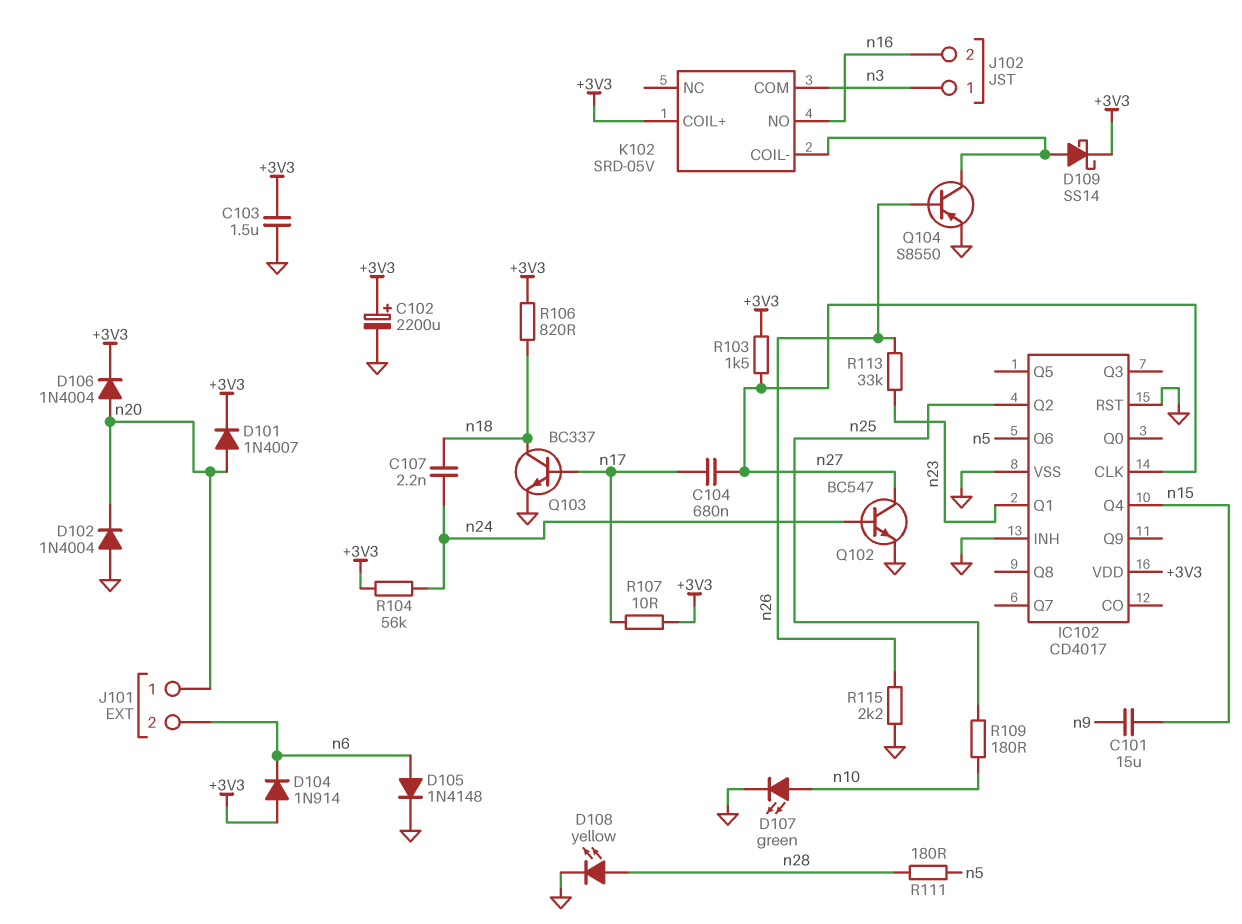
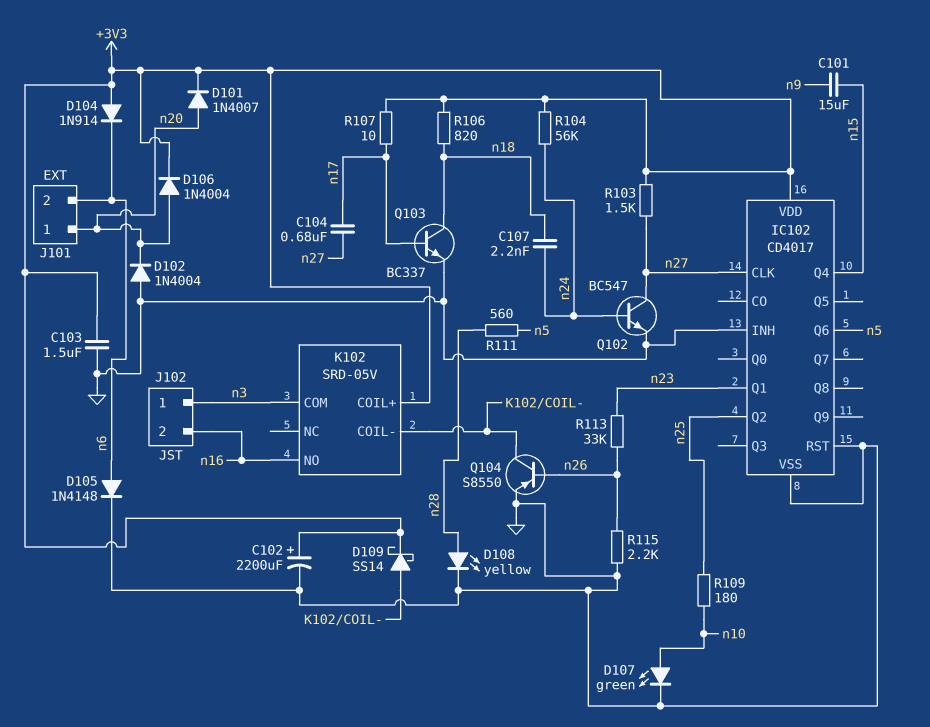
R111: 180 (n5, n28) -> 560 (n5, n28)

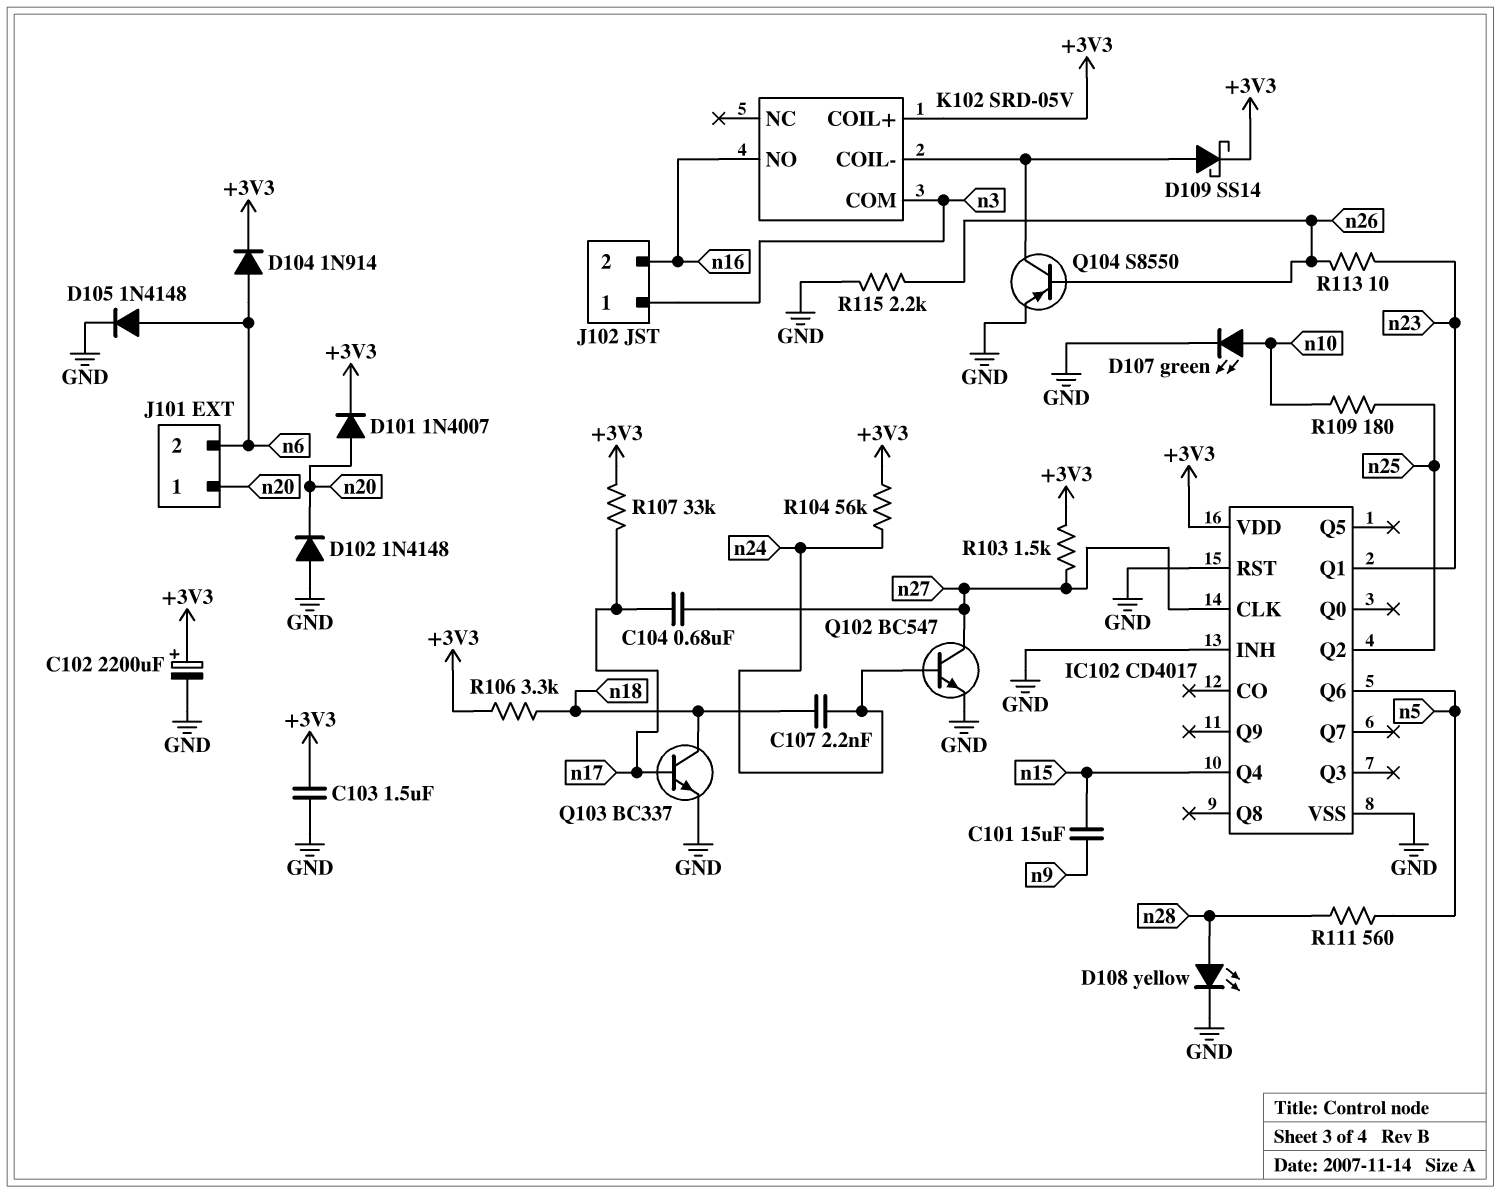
D102: diode 1N4004 (A GND, K n20) -> diode 1N4148 (A GND, K n20)
D104: diode 1N914 (A +3V3, K n6) -> diode 1N914 (A n6, K +3V3)
D106: diode 1N4004 (A n20, K +3V3) -> none
R106: 820 (+3V3, n18) -> 3.3k (+3V3, n18)
R107: 10 (+3V3, n17) -> 33k (+3V3, n17)
R113: 33k (n23, n26) -> 10 (n23, n26)

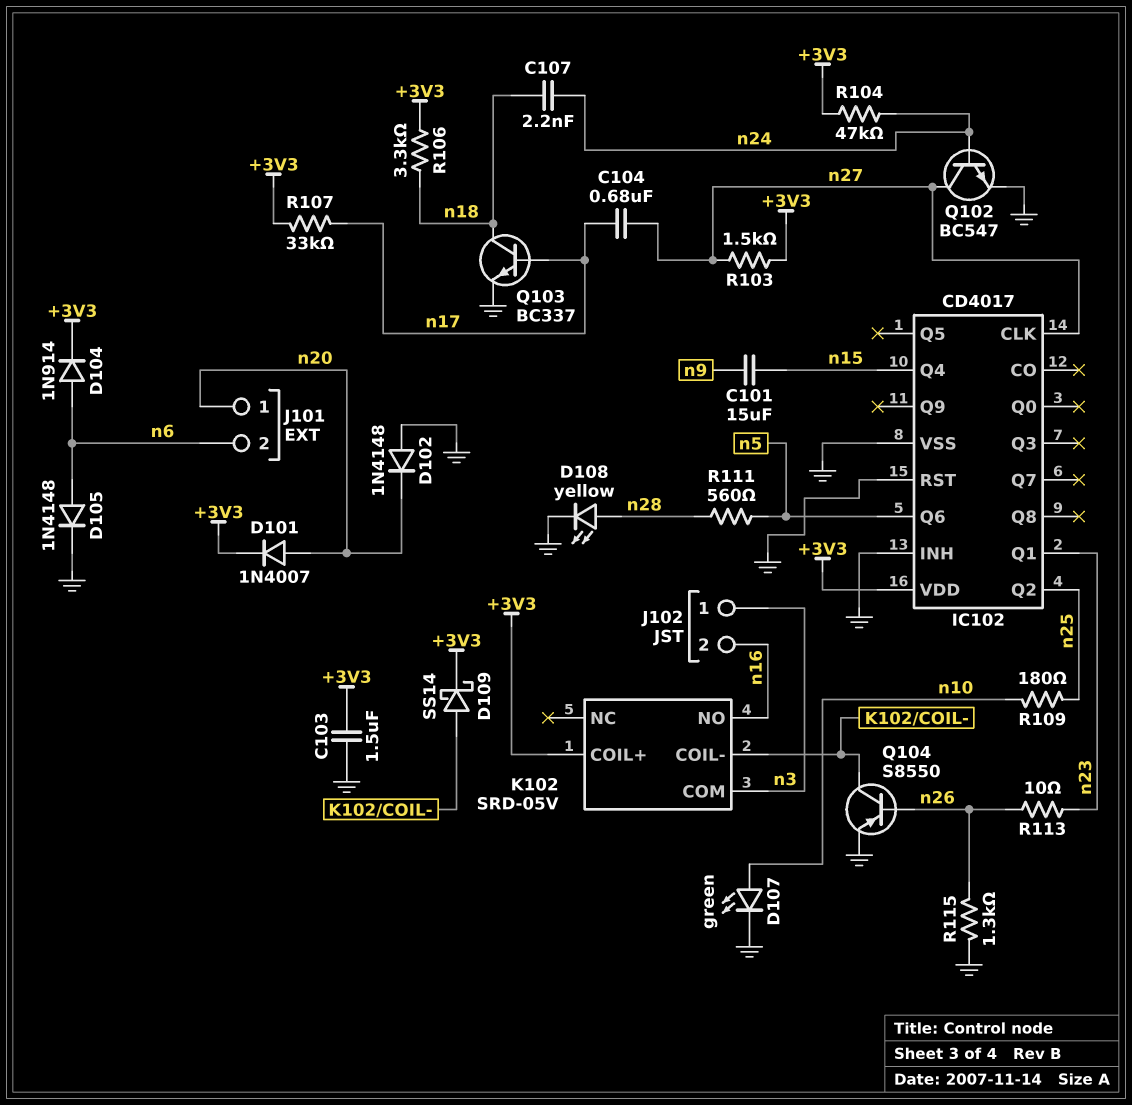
C102: 2200uF (plus +3V3, minus GND) -> none
R104: 56k (+3V3, n24) -> 47k (+3V3, n24)
R115: 2.2k (GND, n26) -> 1.3k (GND, n26)

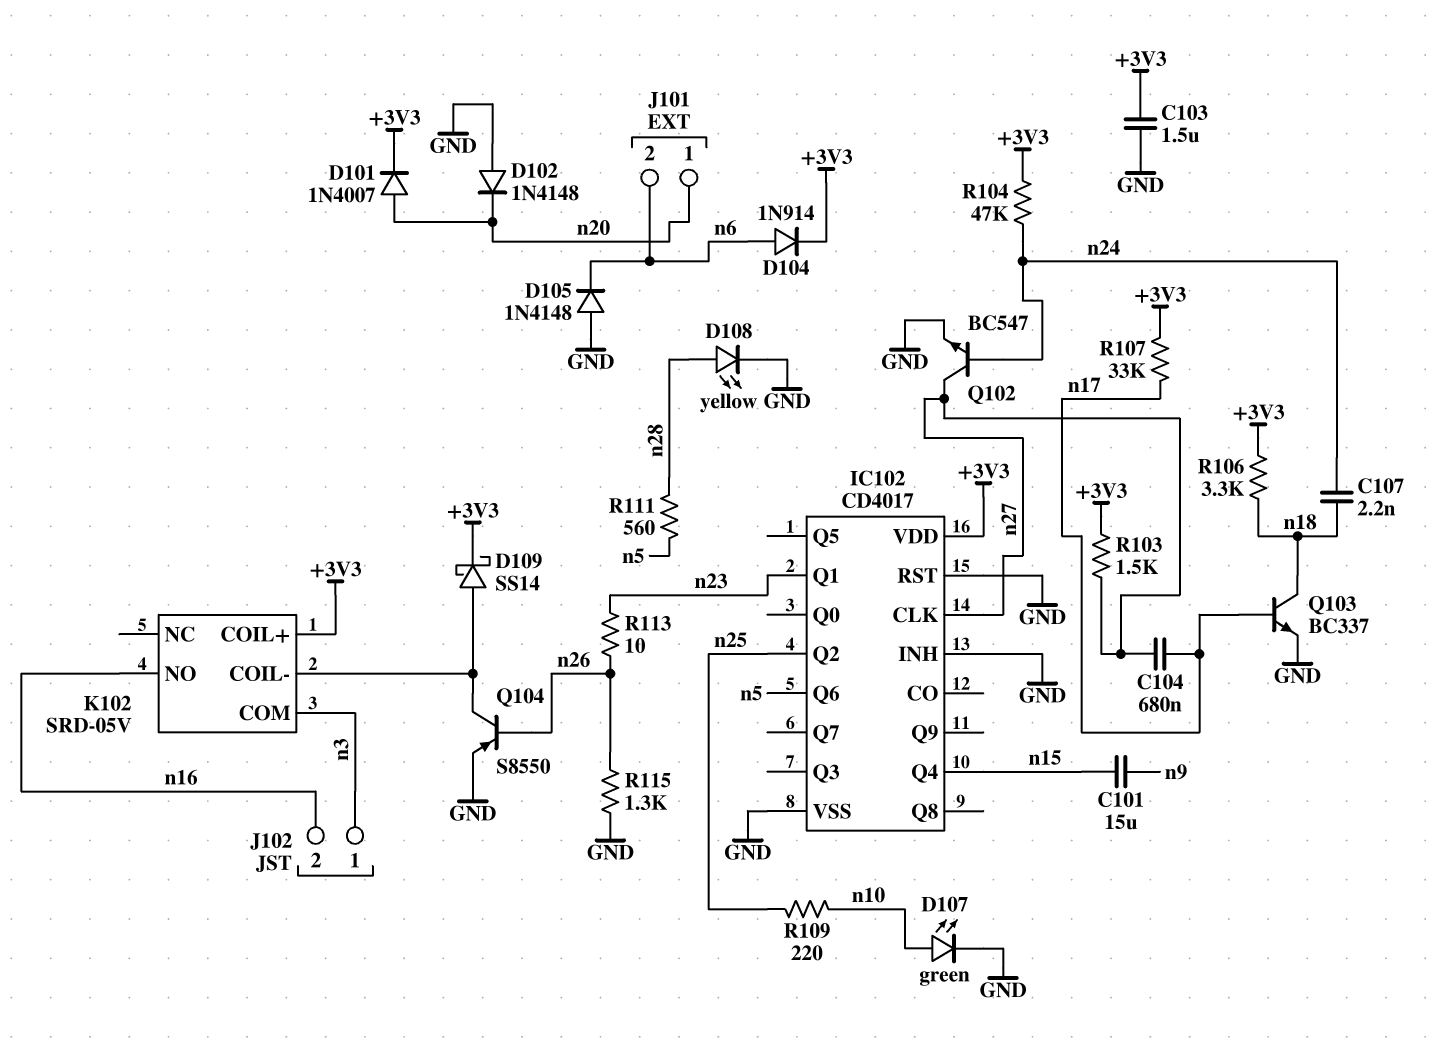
D105: diode 1N4148 (A n6, K GND) -> diode 1N4148 (A GND, K n6)
R109: 180 (n10, n25) -> 220 (n10, n25)

